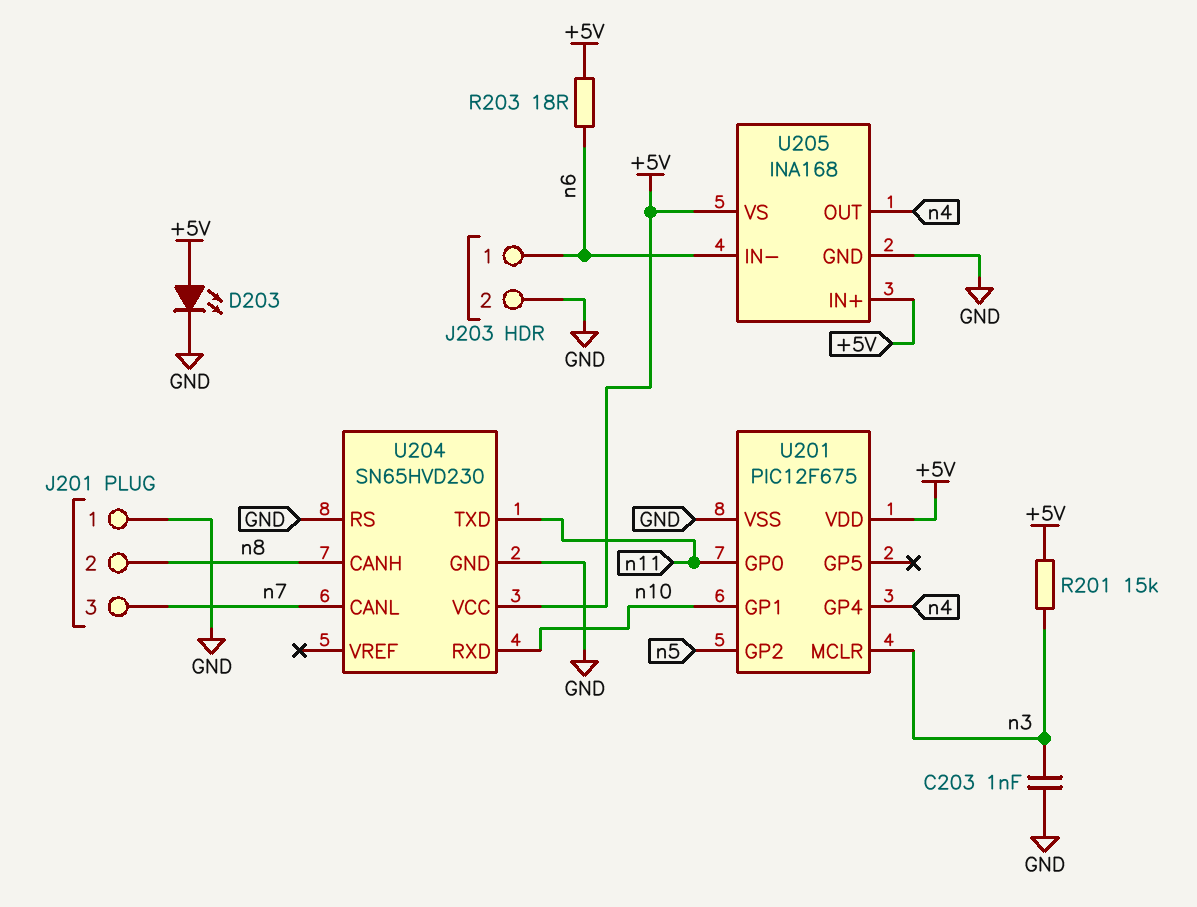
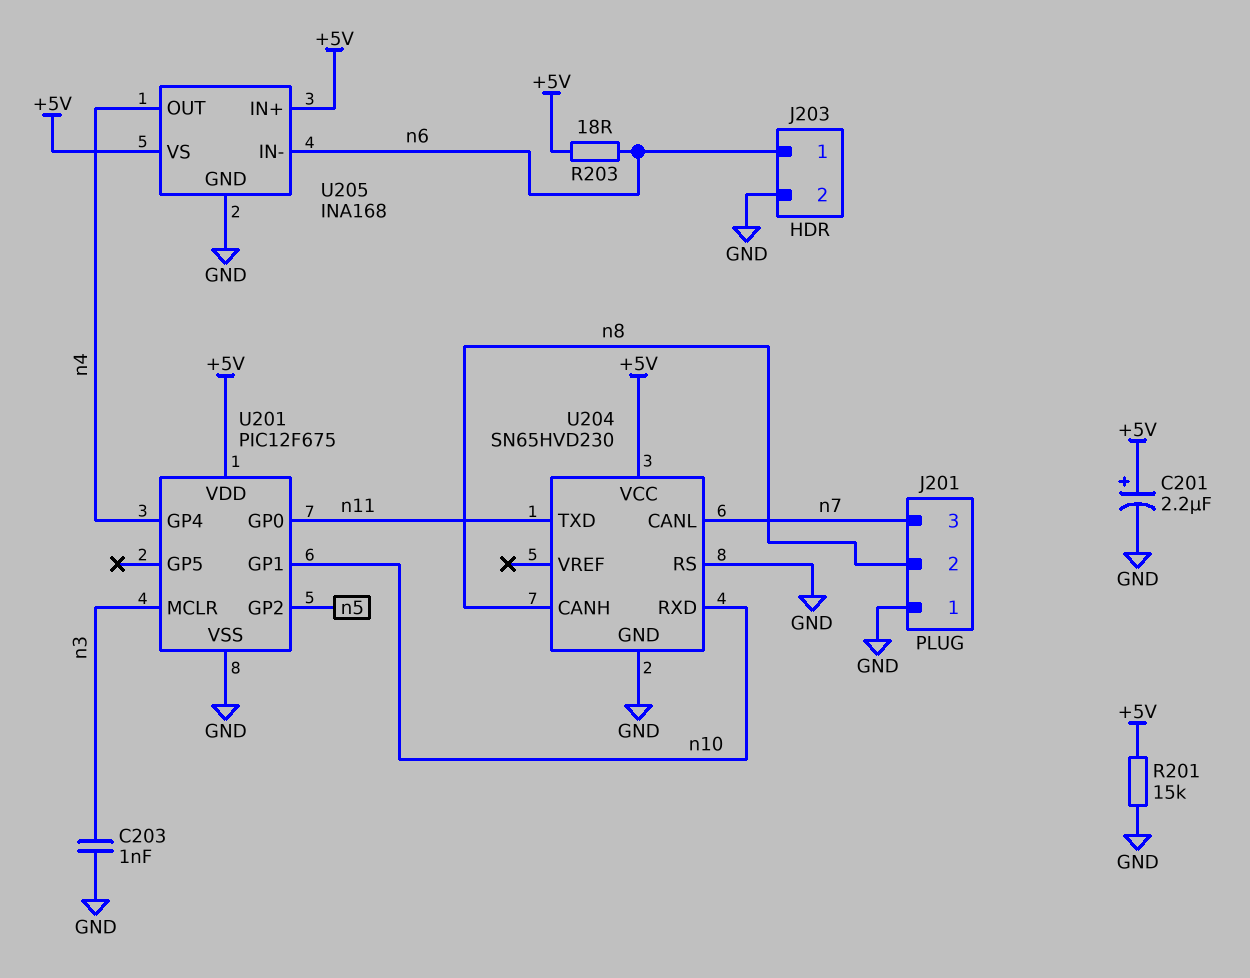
C201: none -> 2.2uF (plus +5V, minus GND)
D203: LED (A +5V, K GND) -> none
R201: 15k (+5V, n3) -> 15k (+5V, GND)

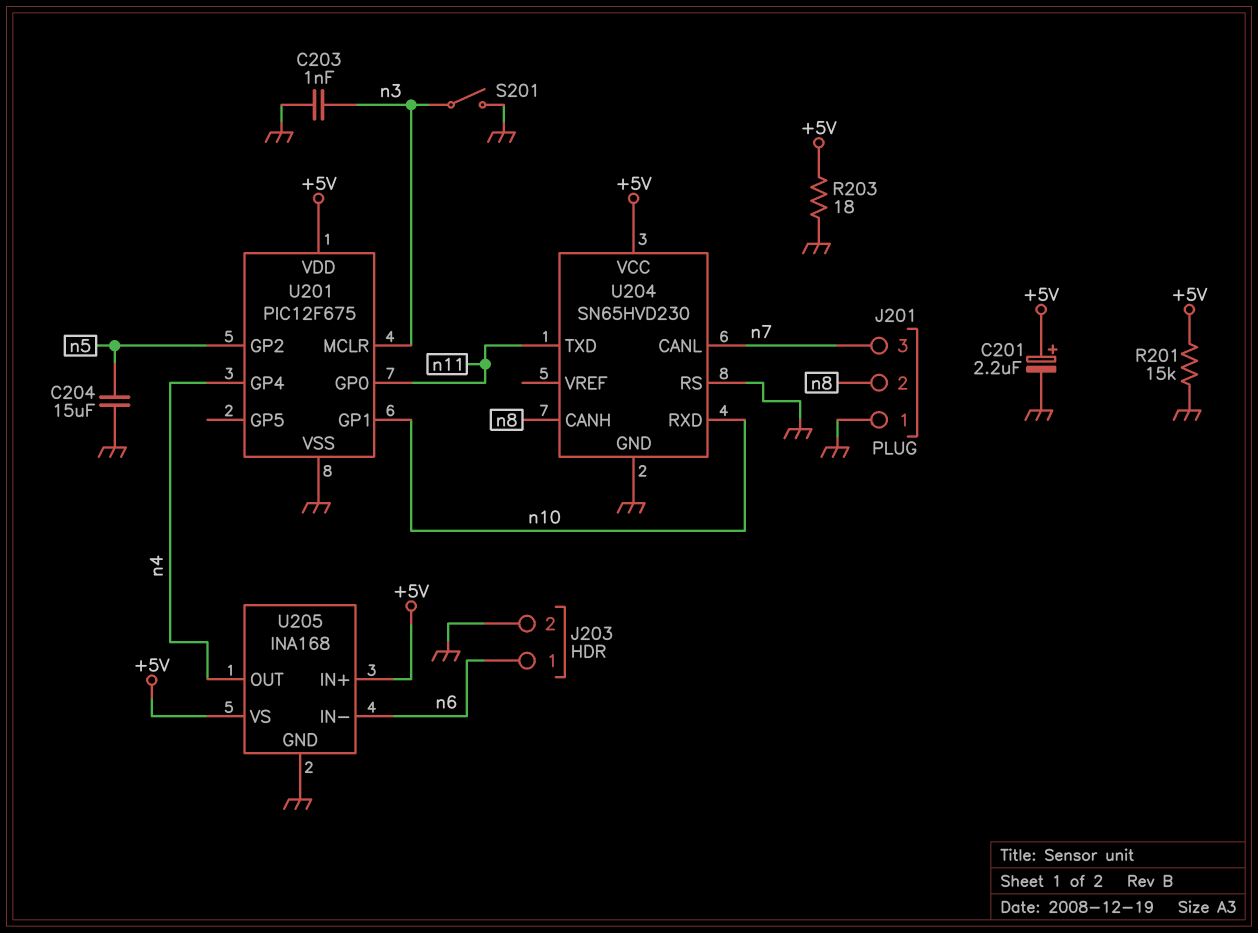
C204: none -> 15uF (GND, n5)
R203: 18 (+5V, n6) -> 18 (+5V, GND)
S201: none -> switch (GND, n3)

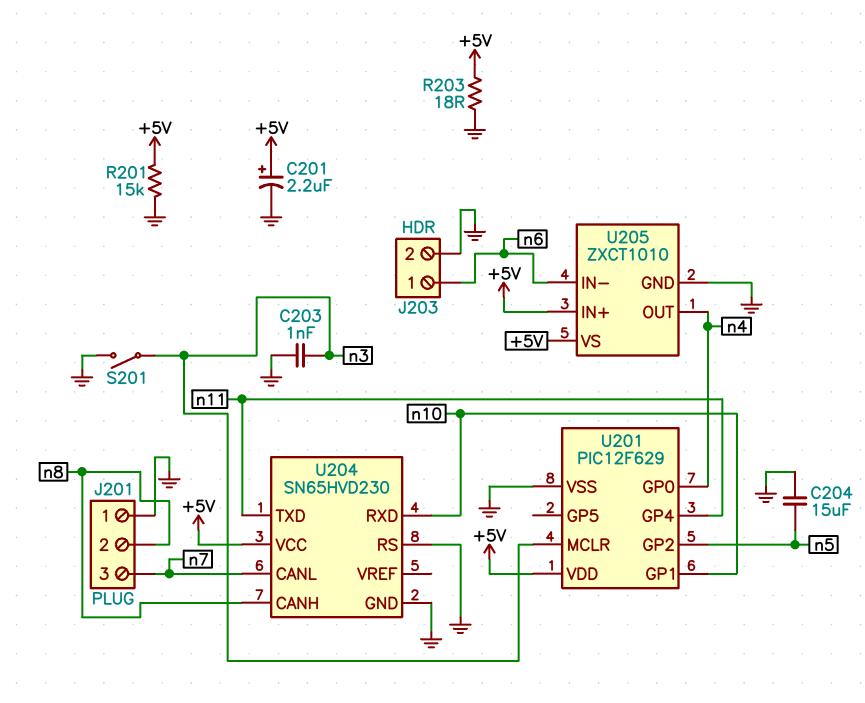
U201: PIC12F675 -> PIC12F629
U201 pin GP0: n11 -> n4
U201 pin GP4: n4 -> n11
U205: INA168 -> ZXCT1010

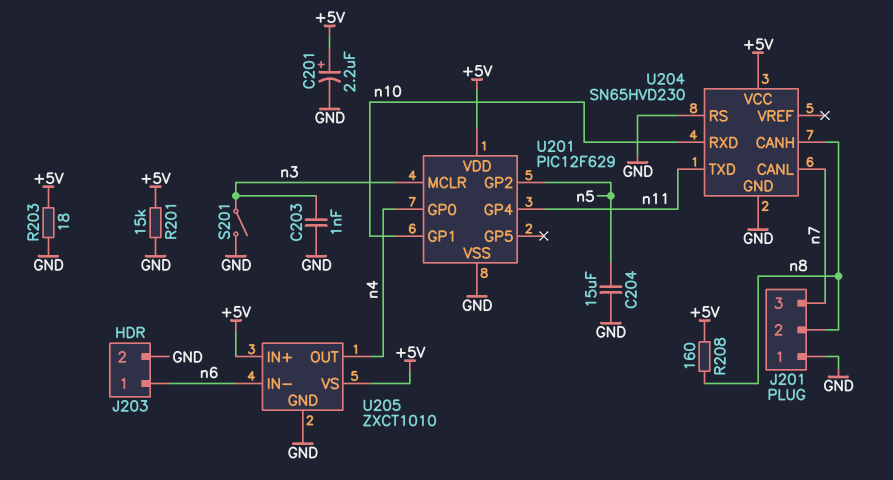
R208: none -> 160 (+5V, n8)

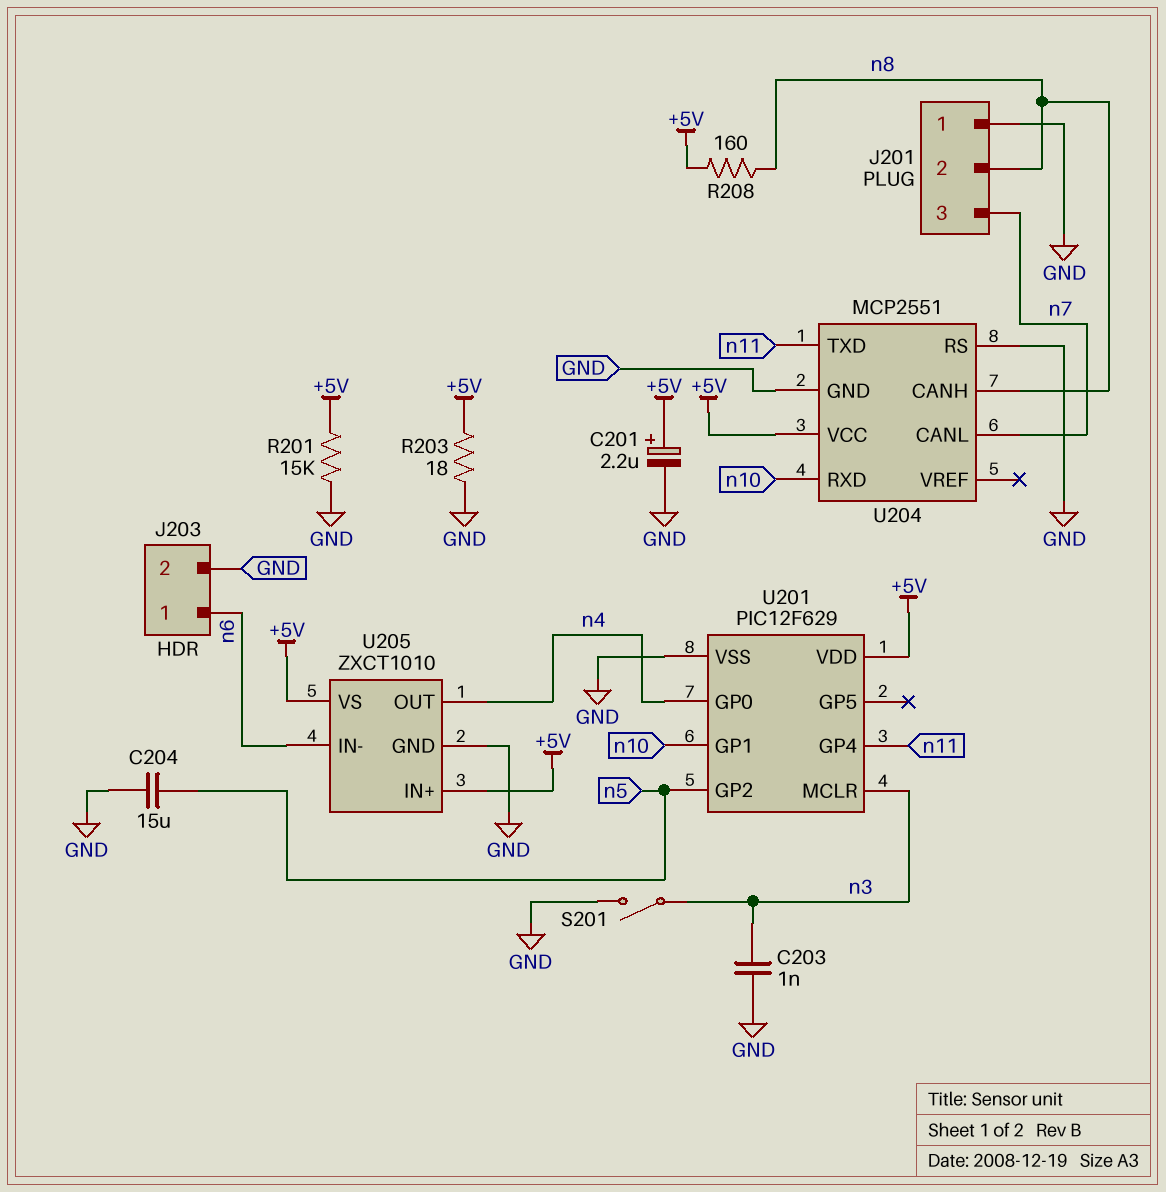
U204: SN65HVD230 -> MCP2551

